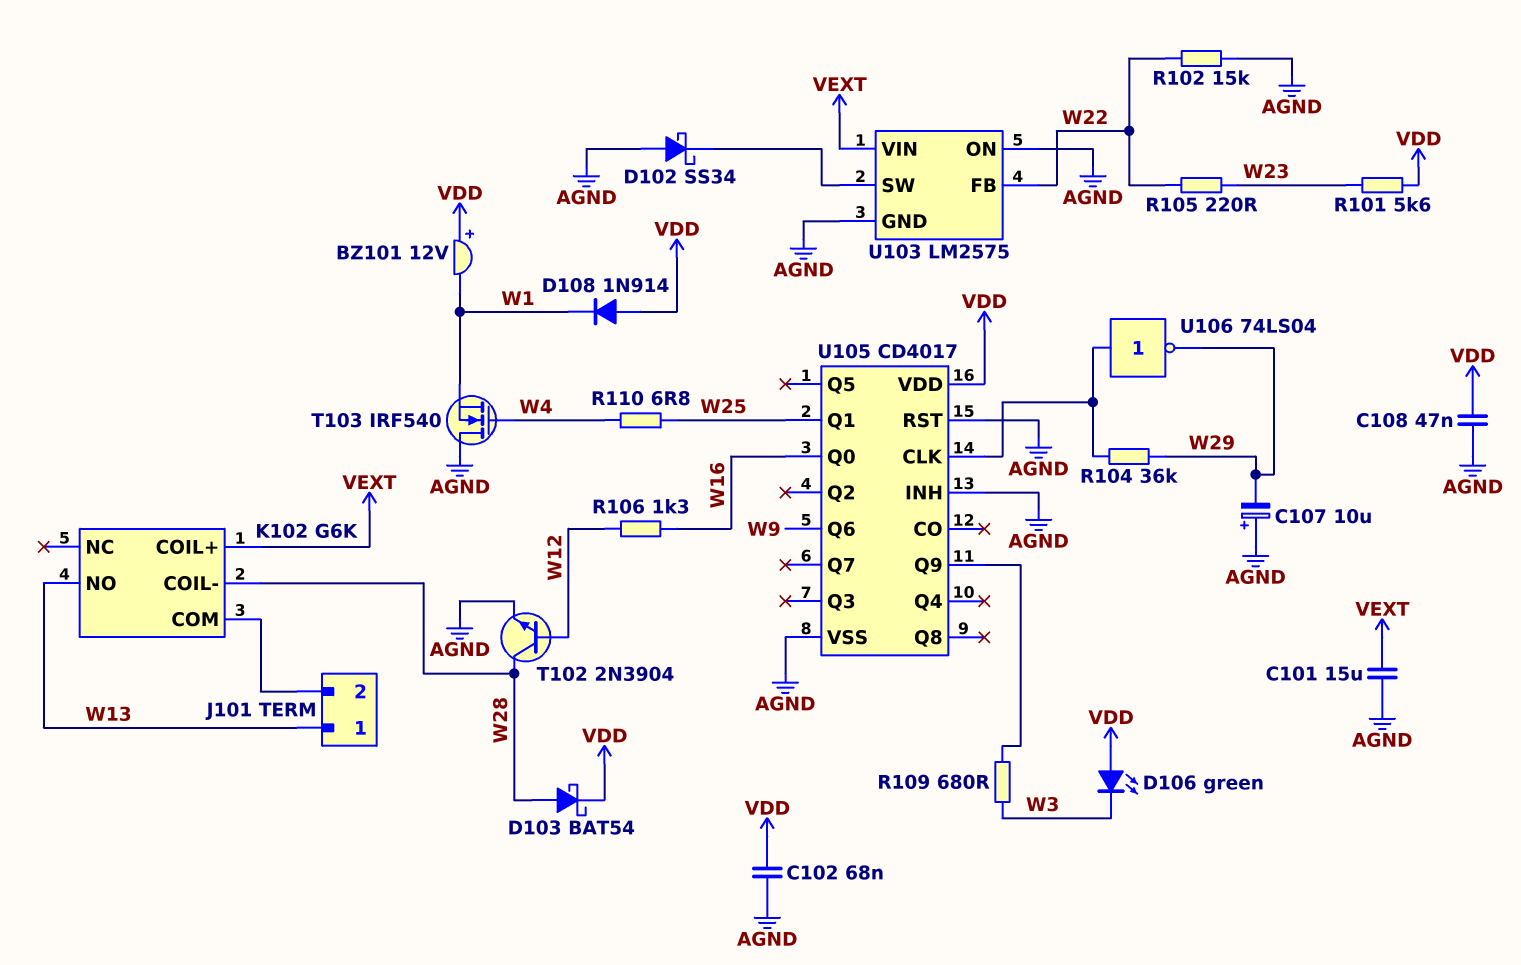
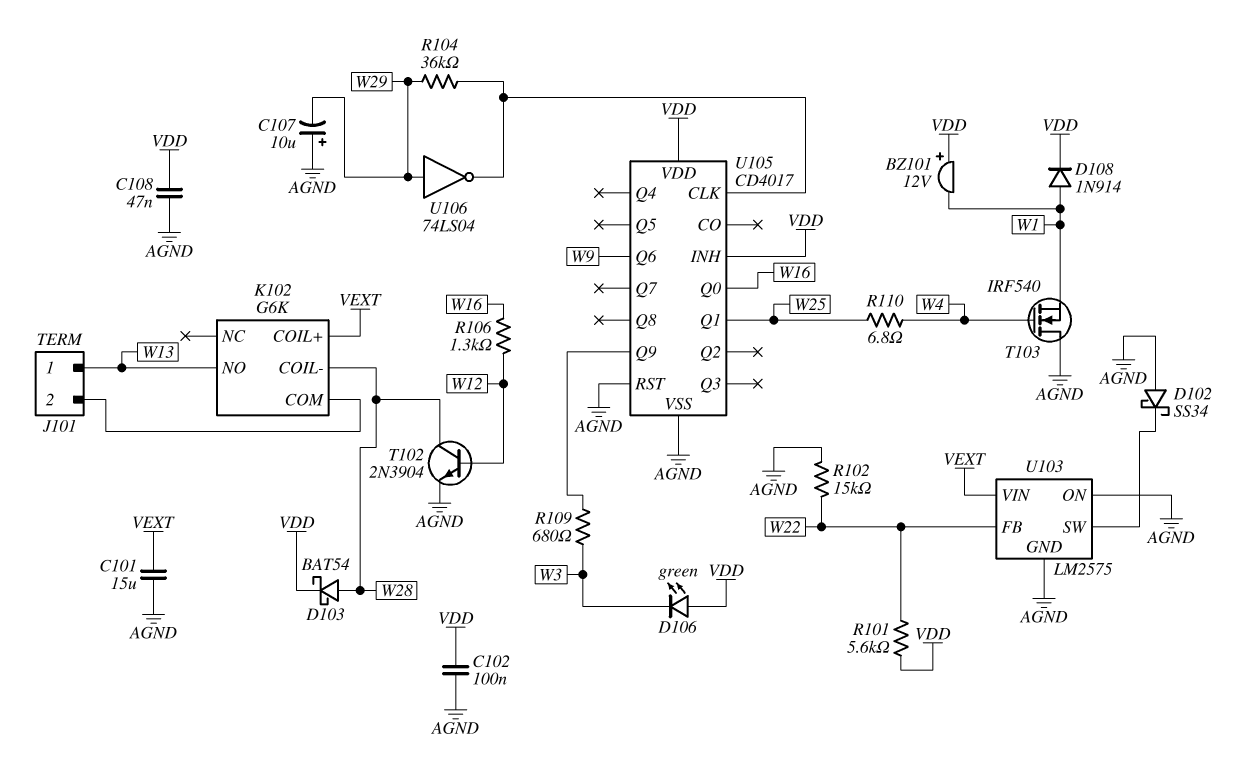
C102: 68nF (AGND, VDD) -> 100nF (AGND, VDD)
D108: diode 1N914 (A VDD, K W1) -> diode 1N914 (A W1, K VDD)
R101: 5.6k (VDD, W23) -> 5.6k (VDD, W22)
R105: 220 (W22, W23) -> none
U105 pin INH: AGND -> VDD
U106: NOT 74LS04 (in U105/CLK, out W29) -> NOT 74LS04 (in W29, out U105/CLK)

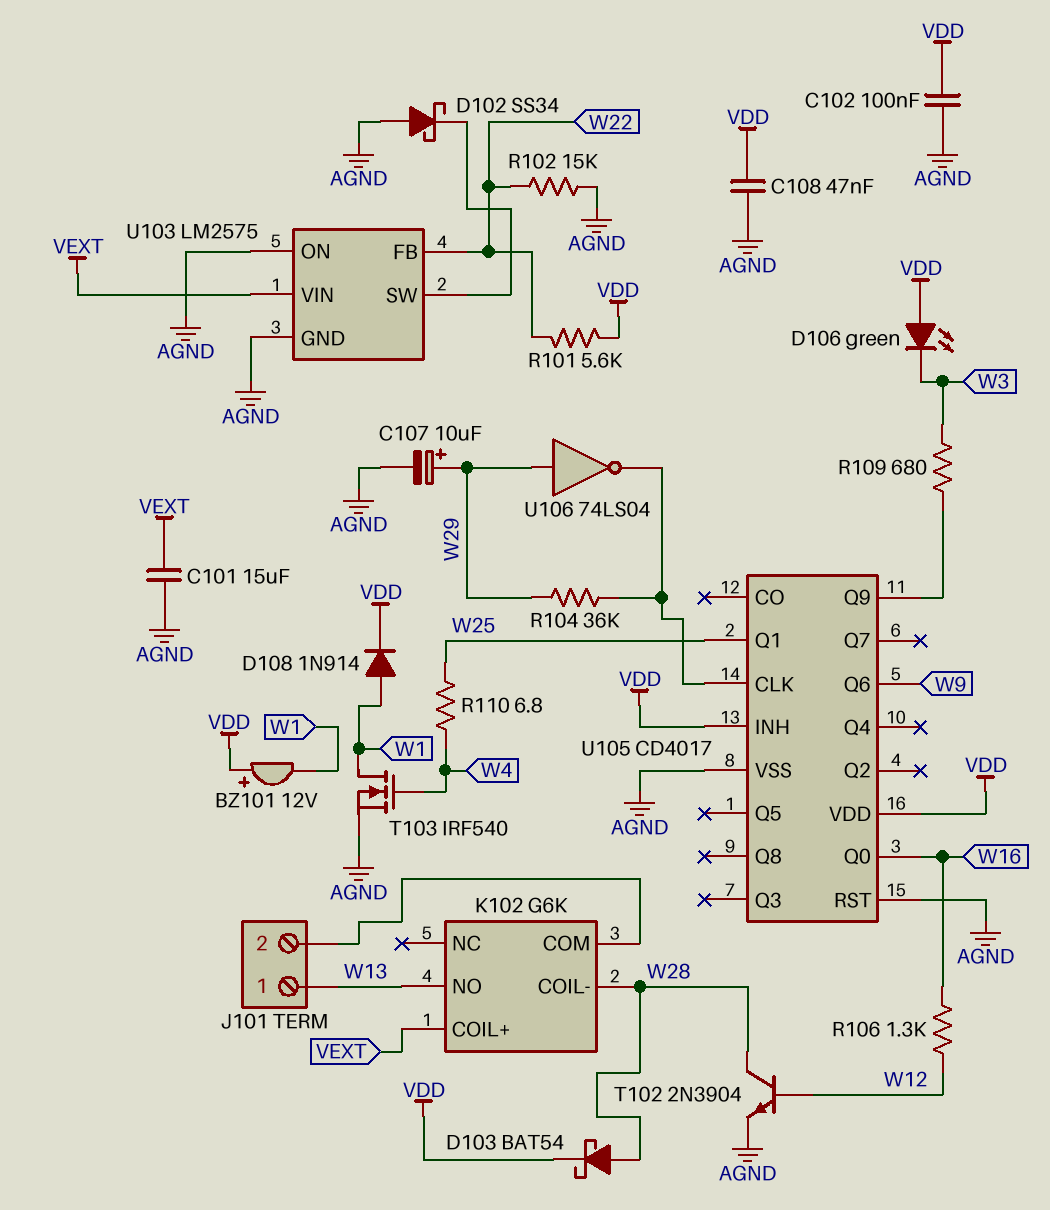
C107: 10uF (plus AGND, minus W29) -> 10uF (plus W29, minus AGND)
T103: NMOS IRF540 (G W4, D AGND, S W1) -> NMOS IRF540 (G W4, D W1, S AGND)

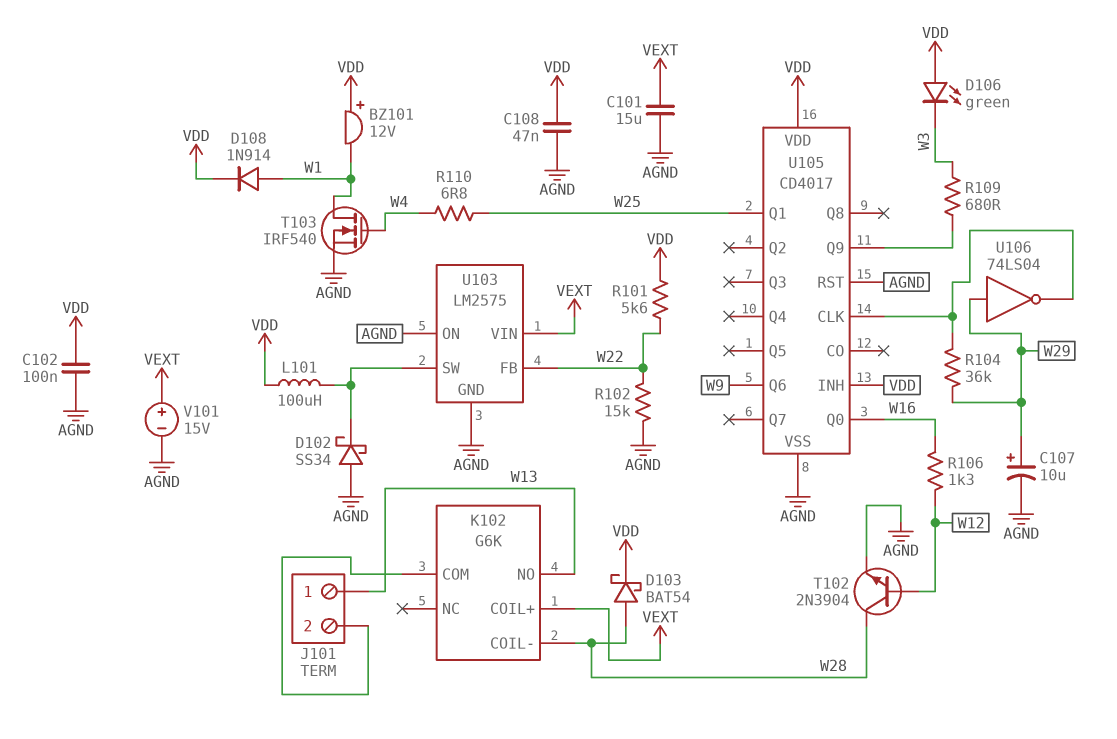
L101: none -> 100uH (U103/SW, VDD)
V101: none -> 15V (plus VEXT, minus AGND)

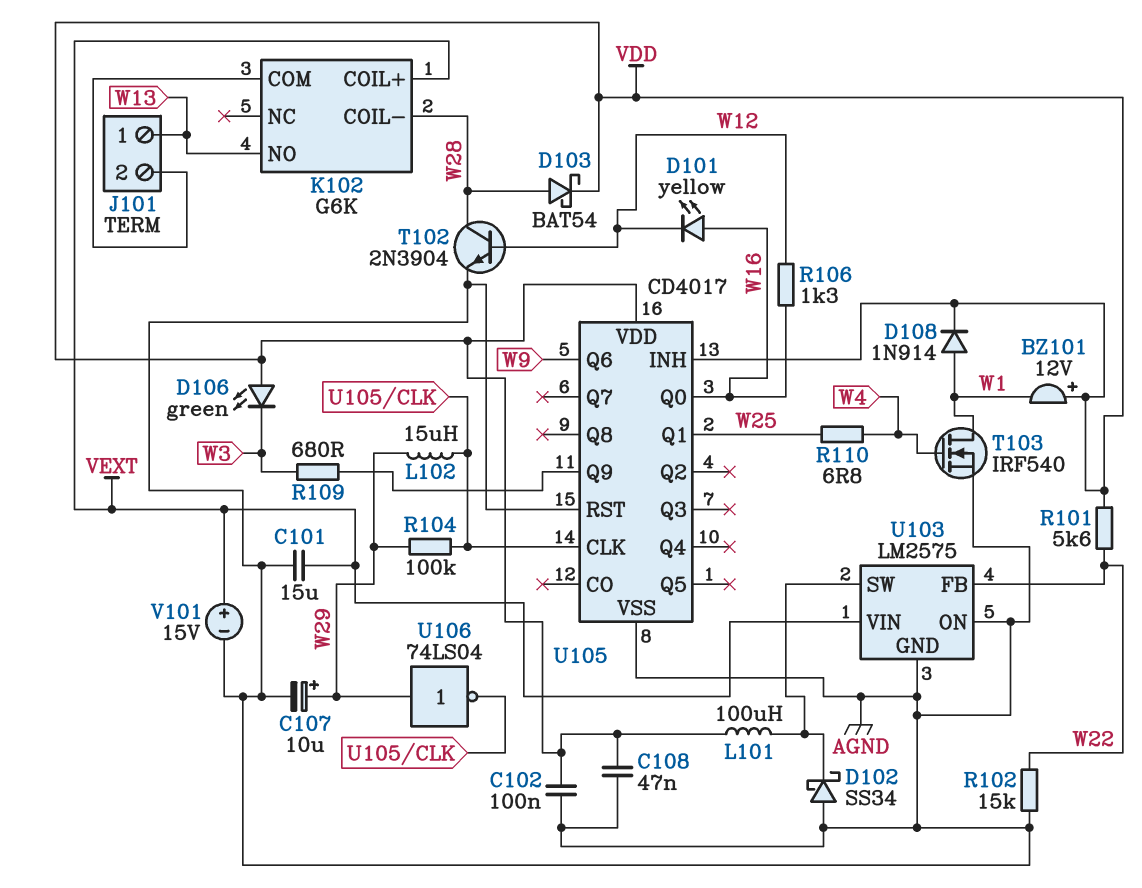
D101: none -> LED yellow (A W16, K W12)
L102: none -> 15uH (U105/CLK, W29)
R104: 36k (U105/CLK, W29) -> 100k (U105/CLK, W29)

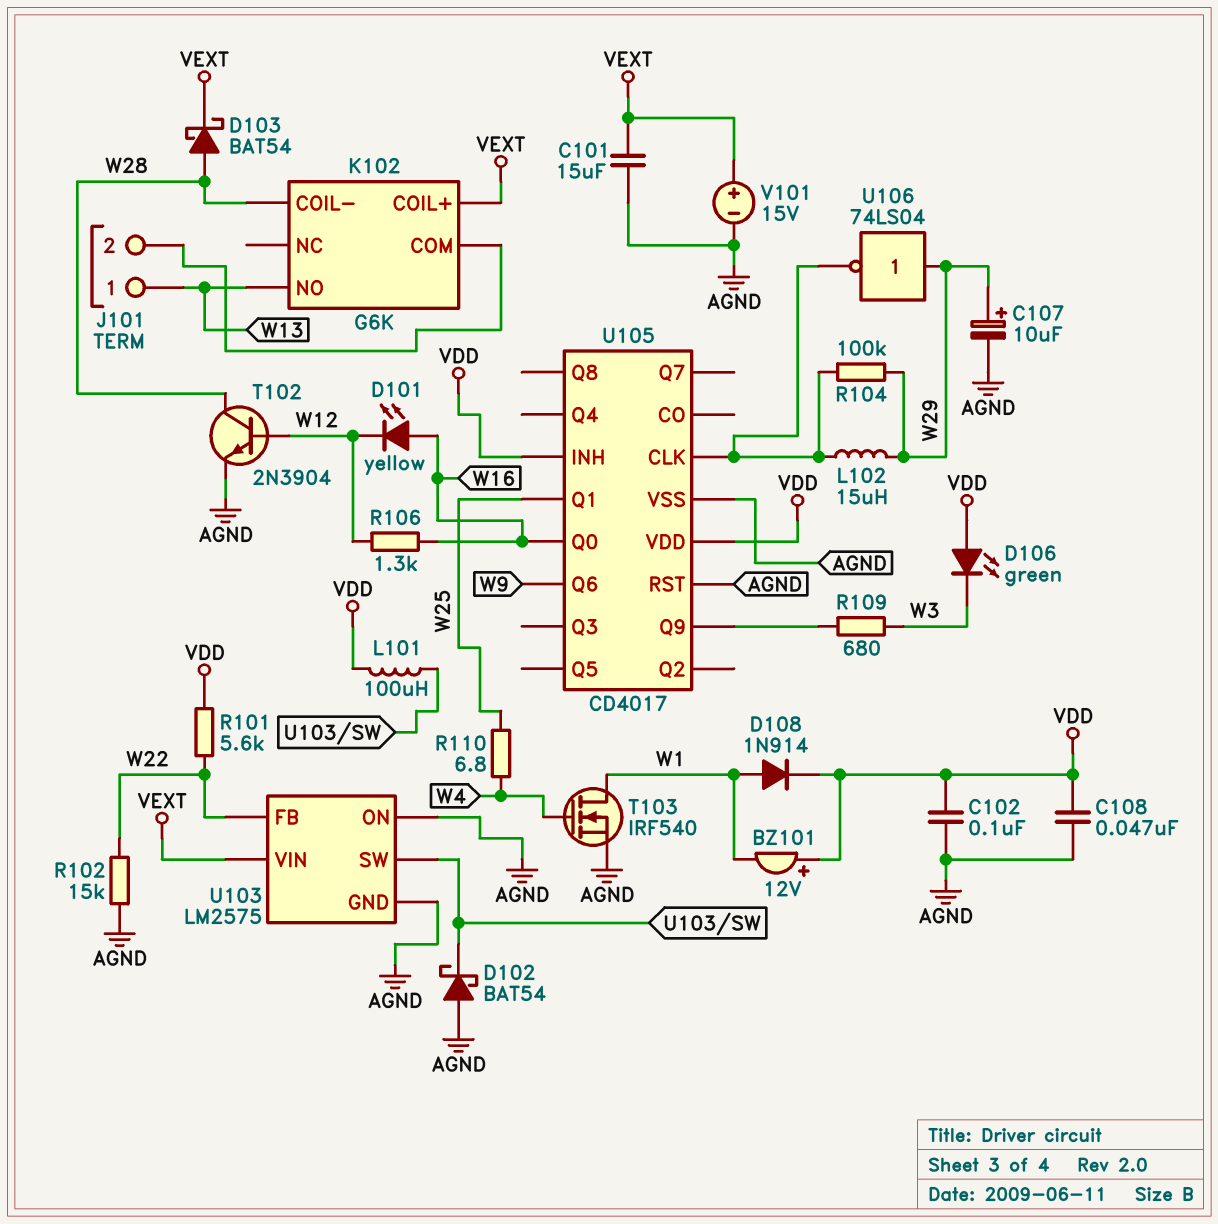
D102: schottky SS34 (A AGND, K U103/SW) -> schottky BAT54 (A AGND, K U103/SW)
D103: schottky BAT54 (A W28, K VDD) -> schottky BAT54 (A W28, K VEXT)

